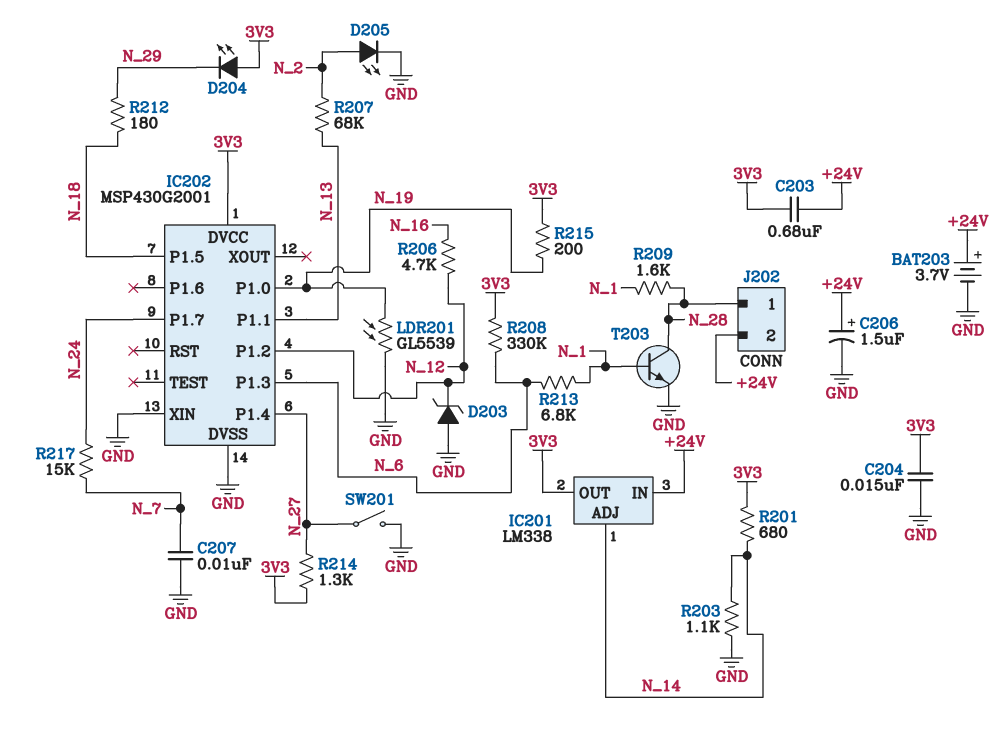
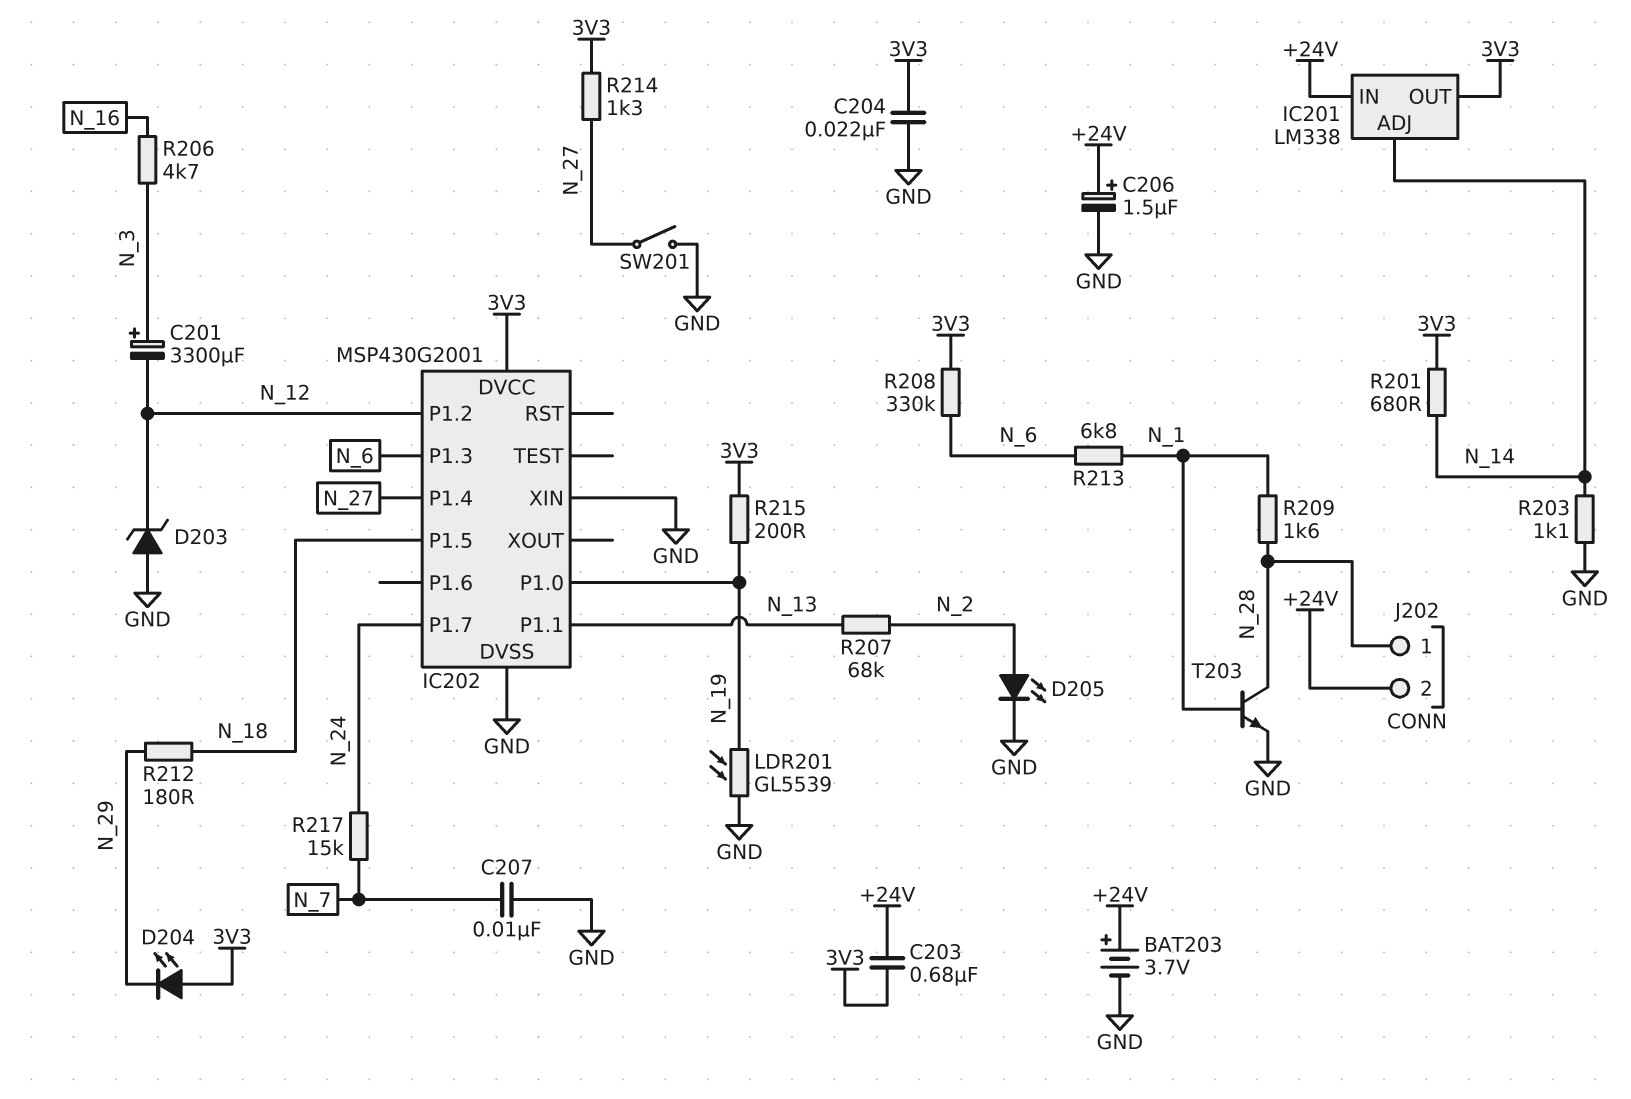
C201: none -> 3300uF (plus N_3, minus N_12)
C204: 15nF (3V3, GND) -> 22nF (3V3, GND)
R206: 4.7k (N_12, N_16) -> 4.7k (N_3, N_16)

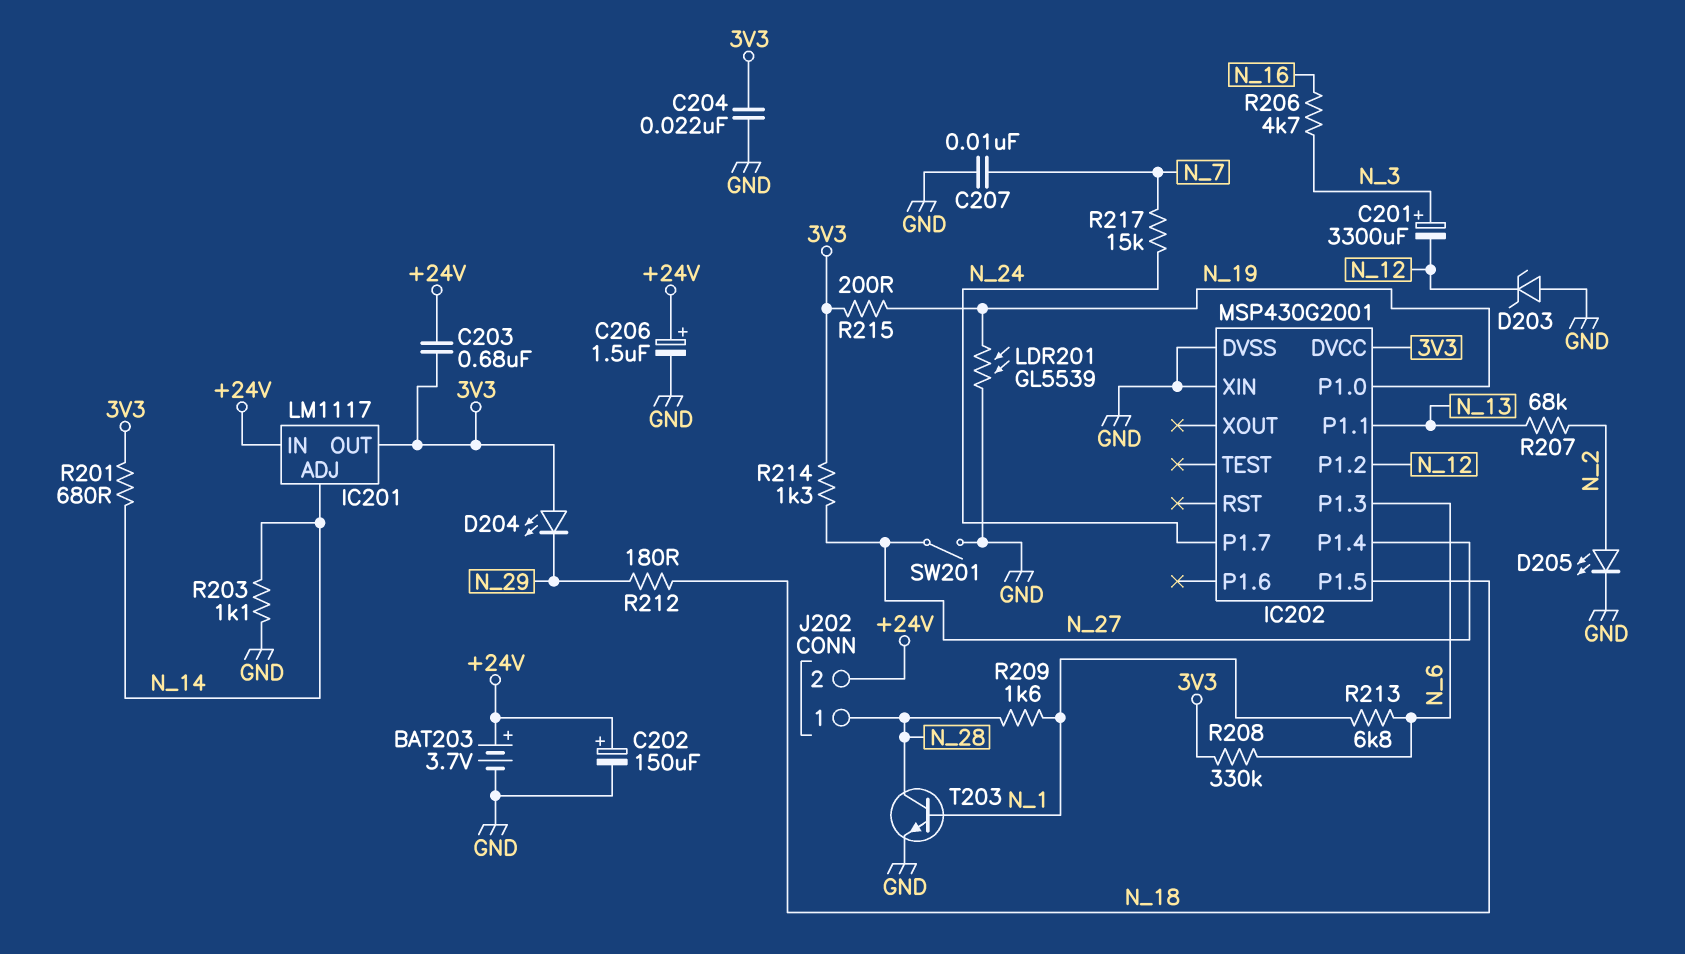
C202: none -> 150uF (plus +24V, minus GND)
IC201: LM338 -> LM1117

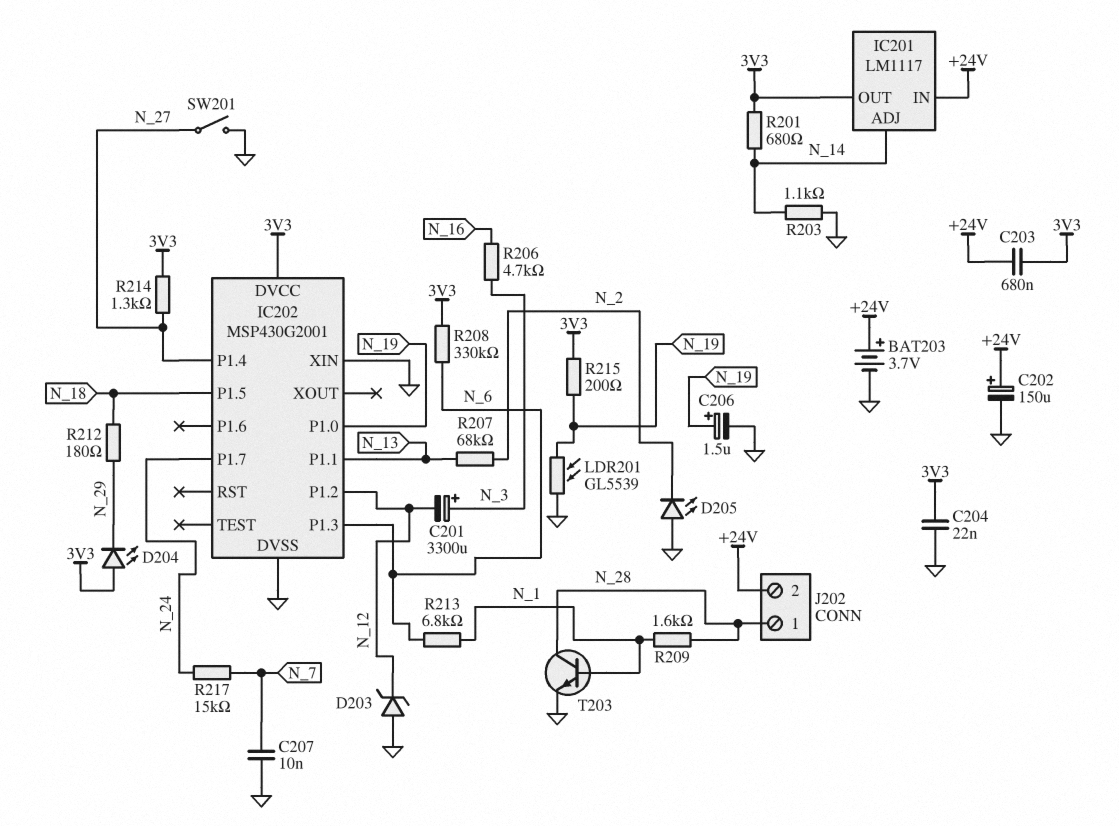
C206: 1.5uF (plus +24V, minus GND) -> 1.5uF (plus N_19, minus GND)
D205: LED (A N_2, K GND) -> LED (A GND, K N_2)

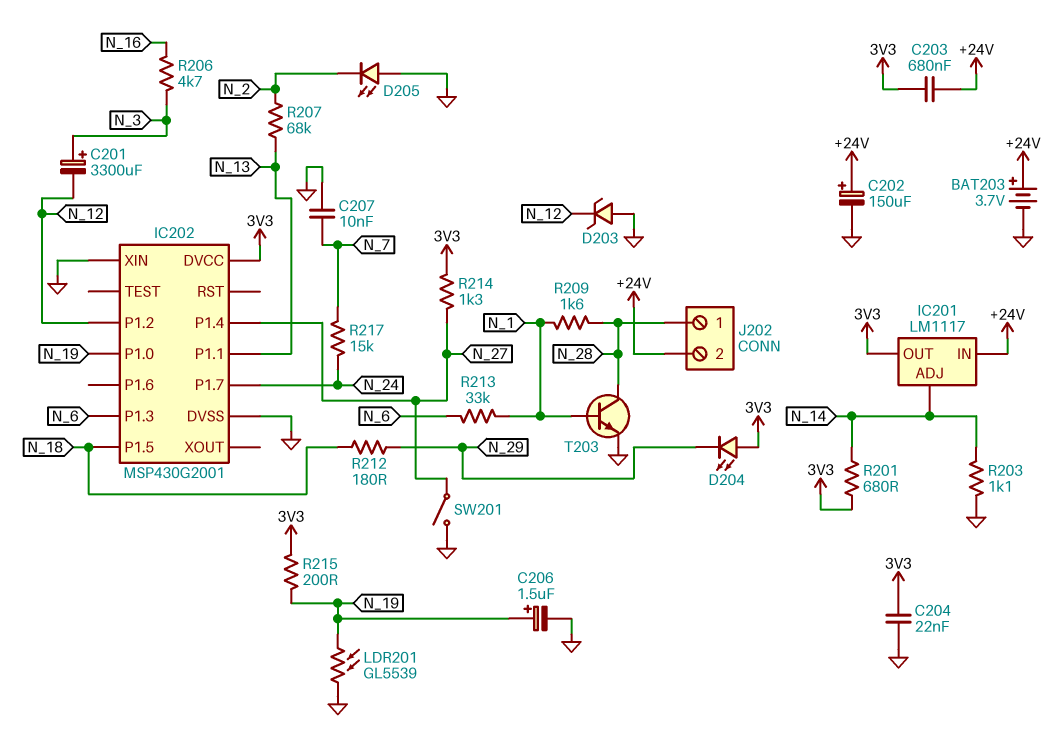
R208: 330k (3V3, N_6) -> none
R213: 6.8k (N_1, N_6) -> 33k (N_1, N_6)

